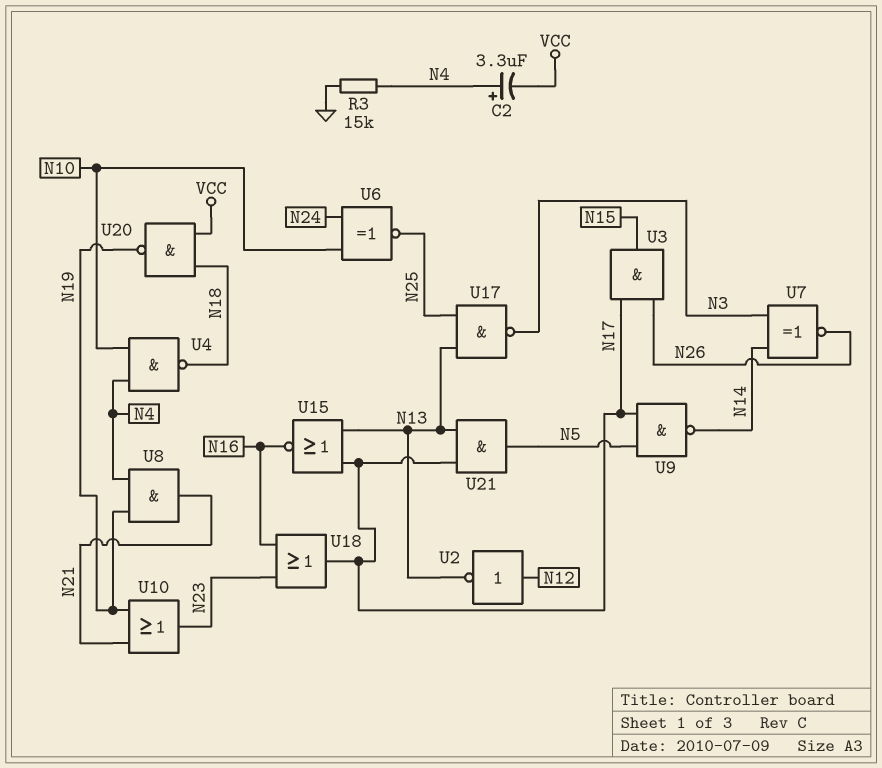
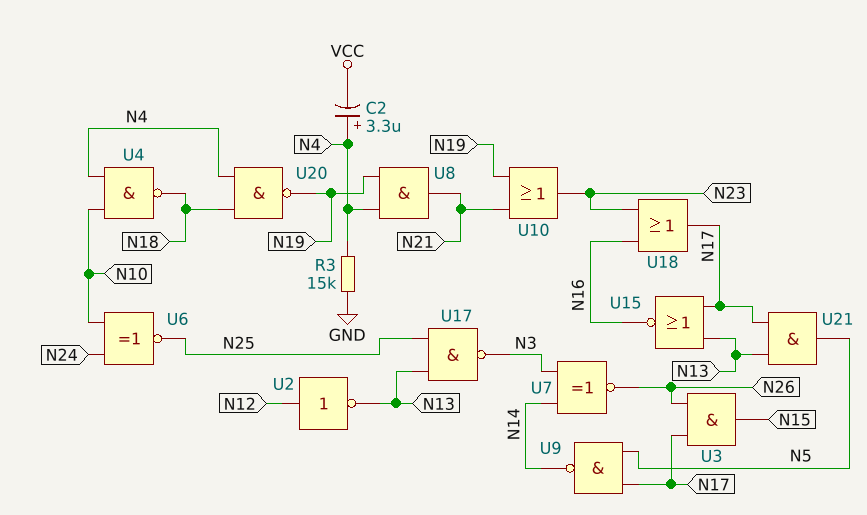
U20: NAND (in N18, in VCC, out N19) -> NAND (in N4, in N18, out N19)

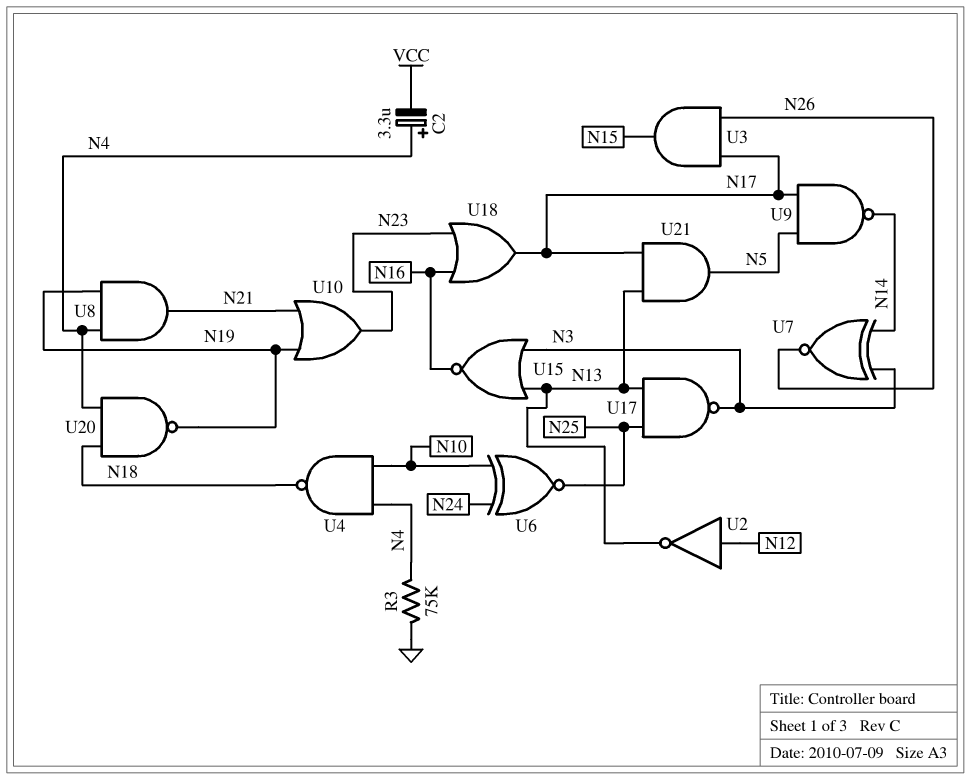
R3: 15k (GND, N4) -> 75k (GND, N4)
U15: NOR (in N13, in N17, out N16) -> NOR (in N3, in N13, out N16)

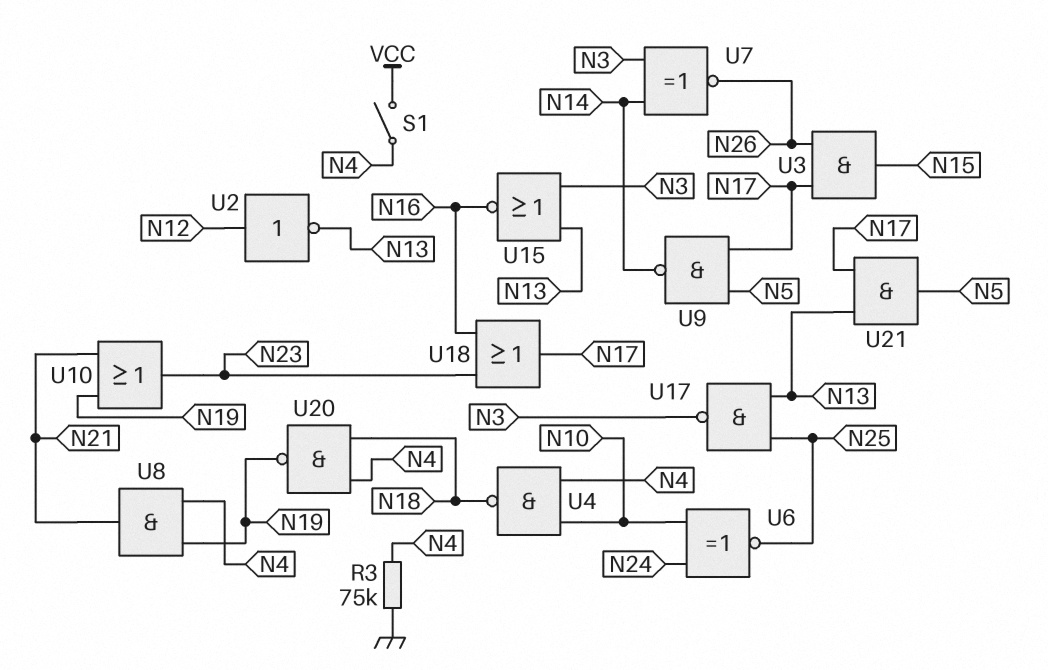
C2: 3.3uF (plus N4, minus VCC) -> none
S1: none -> switch (N4, VCC)

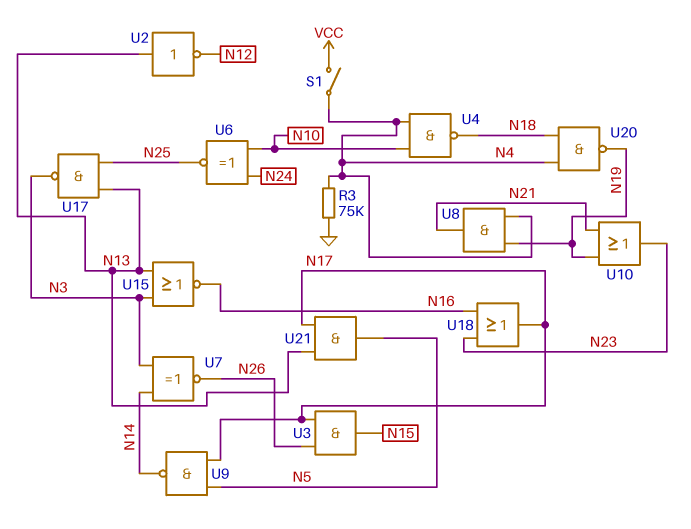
U2: NOT (in N12, out N13) -> NOT (in N13, out N12)

